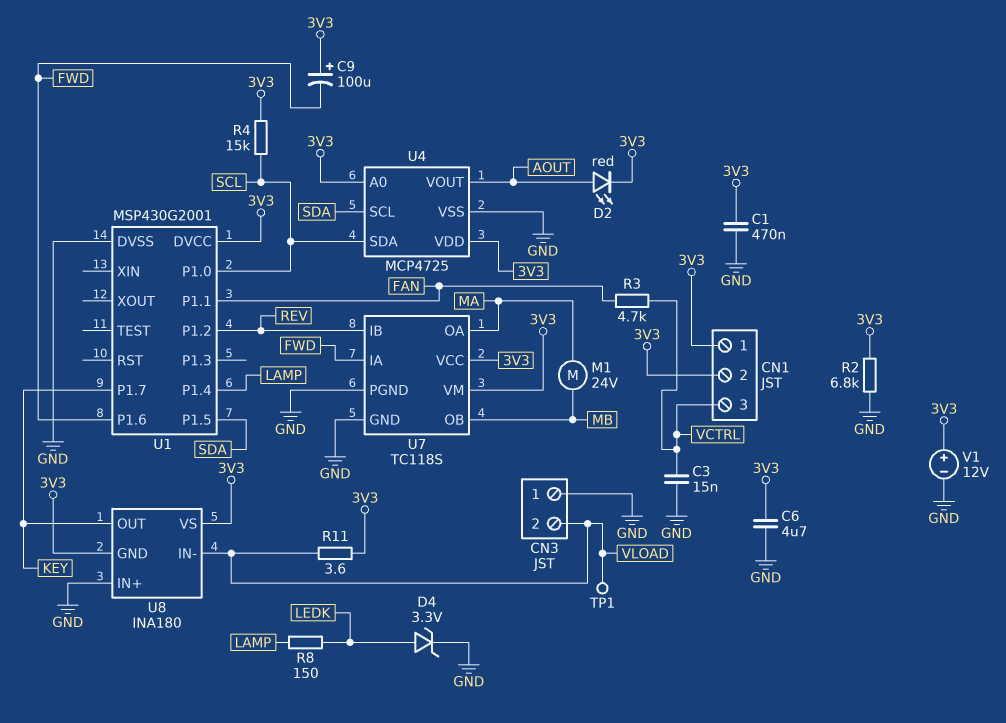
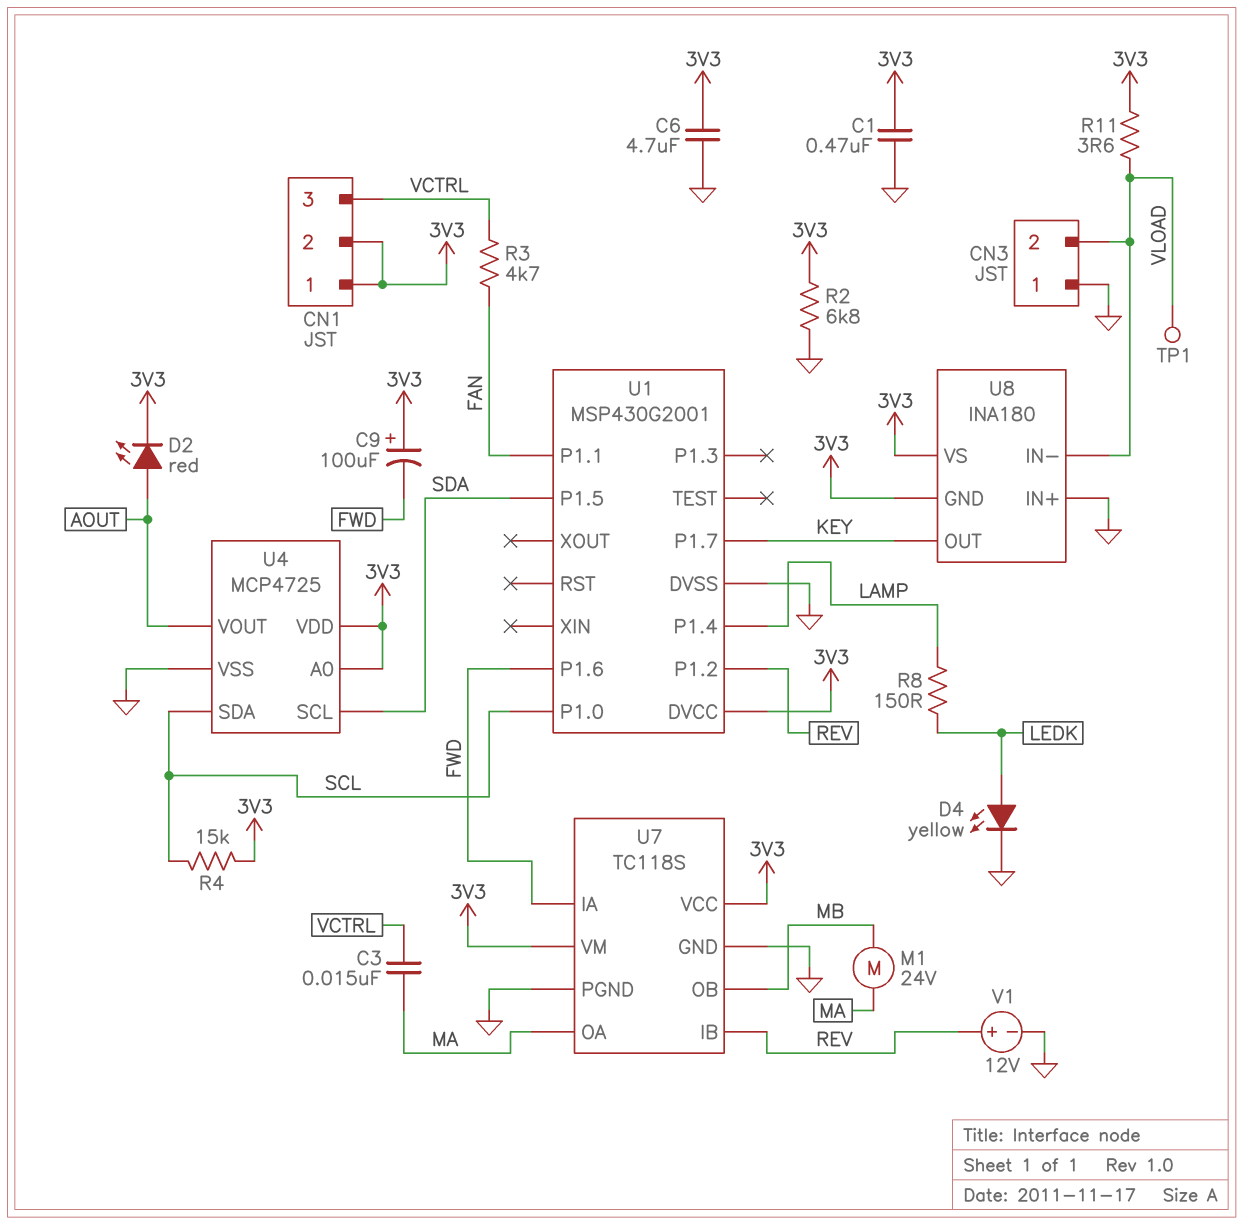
C3: 15nF (GND, VCTRL) -> 15nF (MA, VCTRL)
D4: zener 3.3V (A LEDK, K GND) -> LED yellow (A LEDK, K GND)
V1: 12V (plus 3V3, minus GND) -> 12V (plus REV, minus GND)

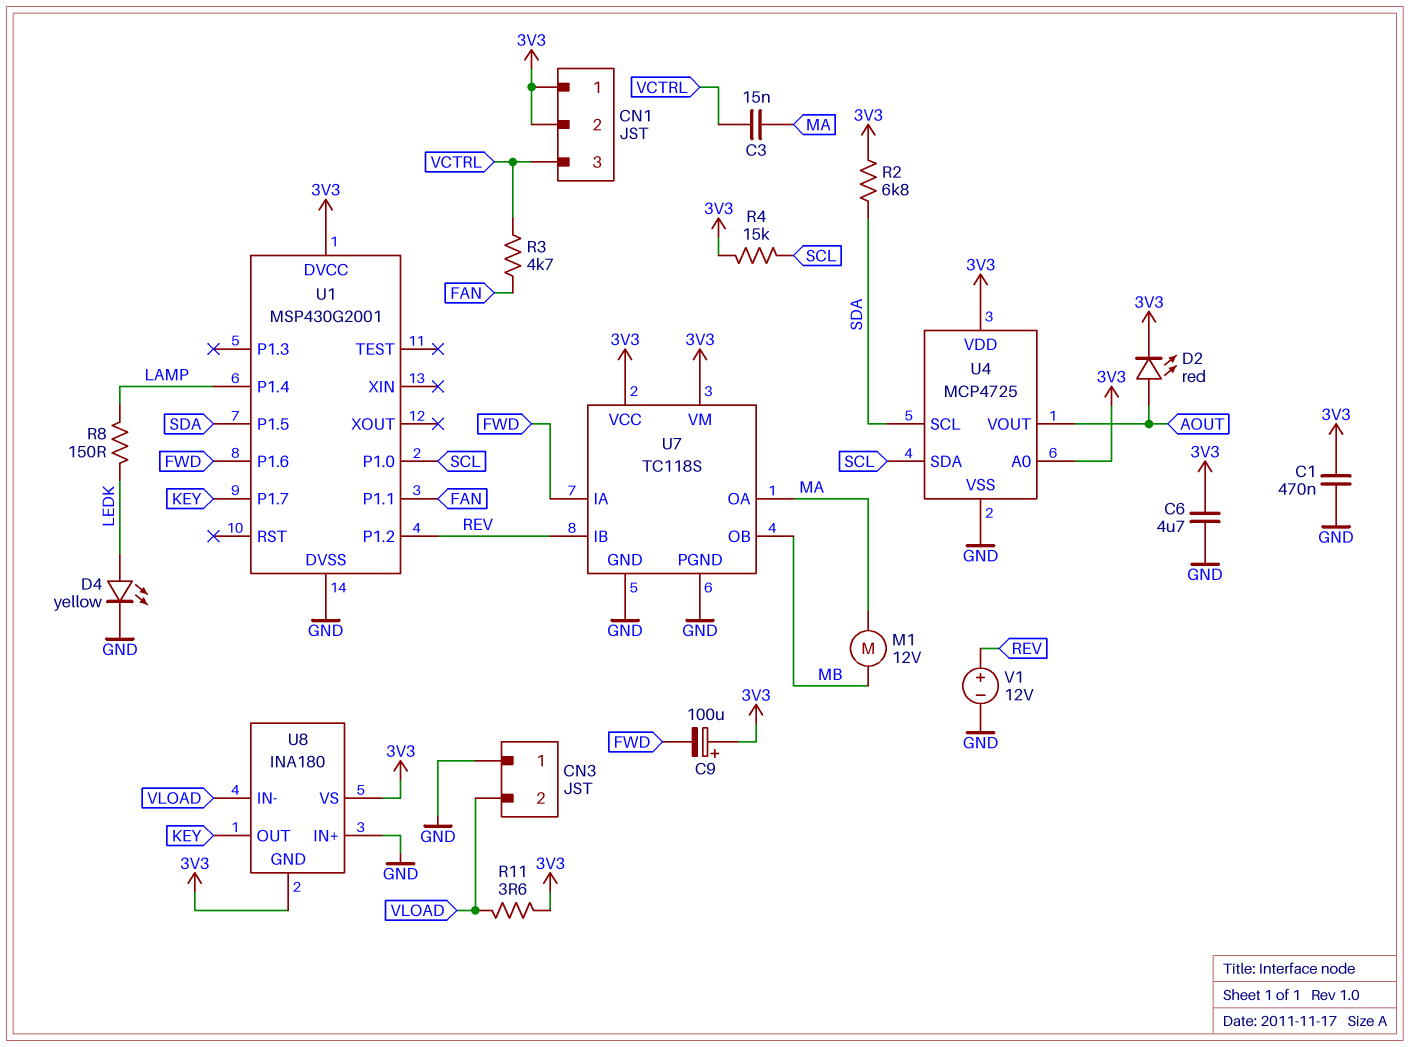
M1: motor 24V (MA, MB) -> motor 12V (MA, MB)
R2: 6.8k (3V3, GND) -> 6.8k (3V3, SDA)
TP1: test point (VLOAD) -> none

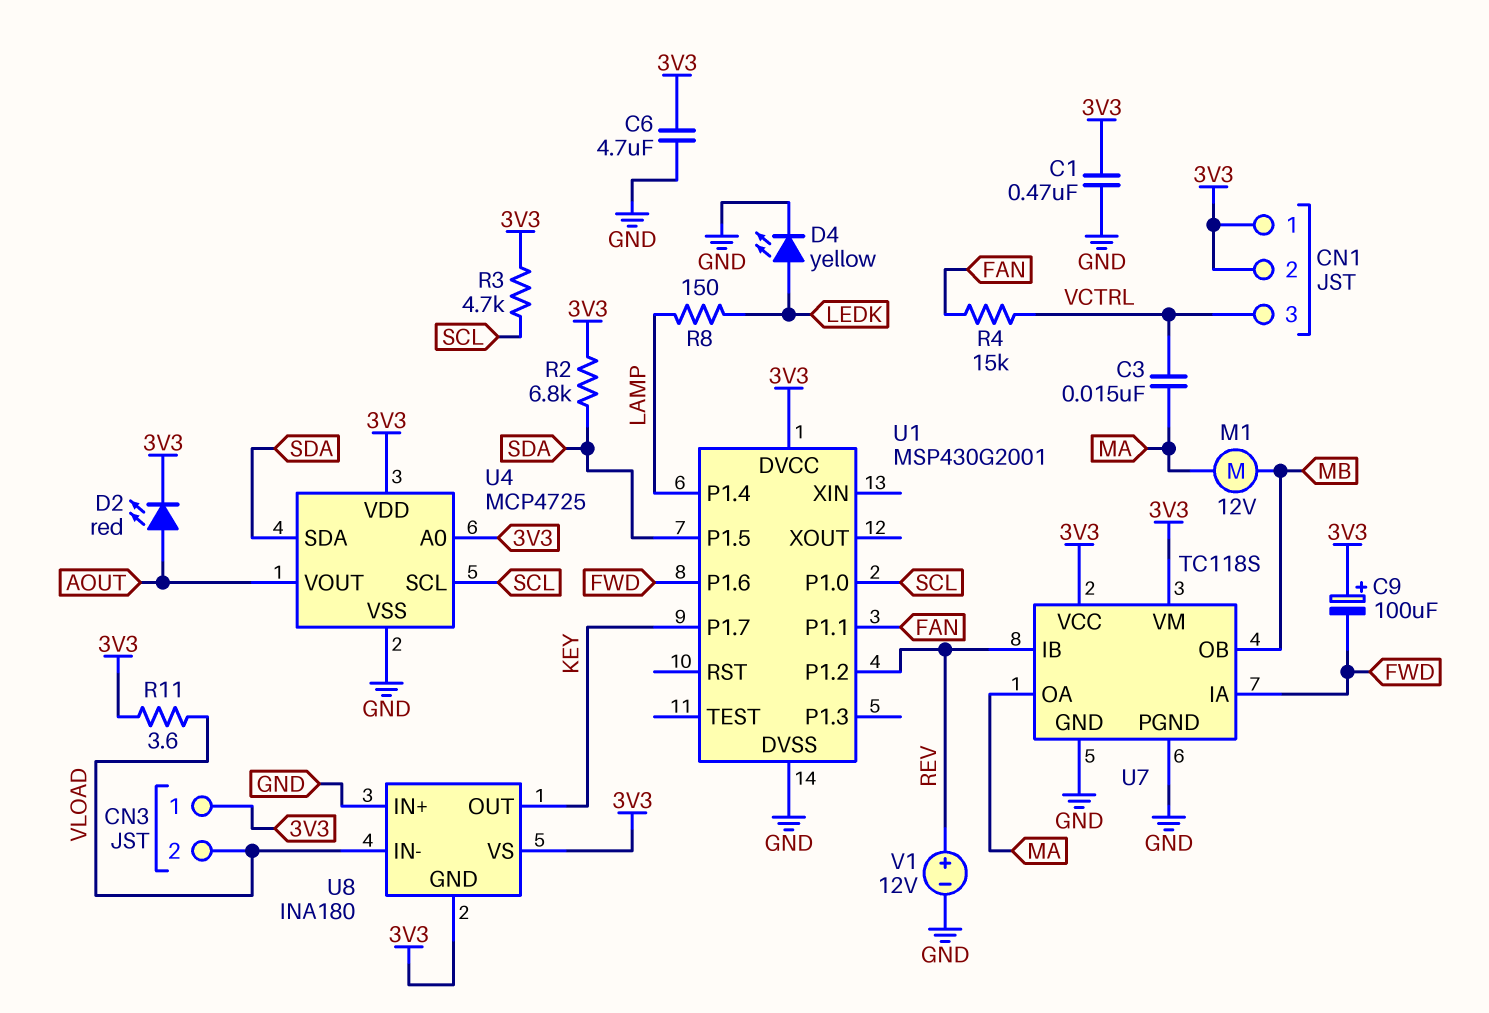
CN3 pin 1: GND -> 3V3
R3: 4.7k (FAN, VCTRL) -> 4.7k (3V3, SCL)
R4: 15k (3V3, SCL) -> 15k (FAN, VCTRL)
U4 pin SCL: SDA -> SCL
U4 pin SDA: SCL -> SDA

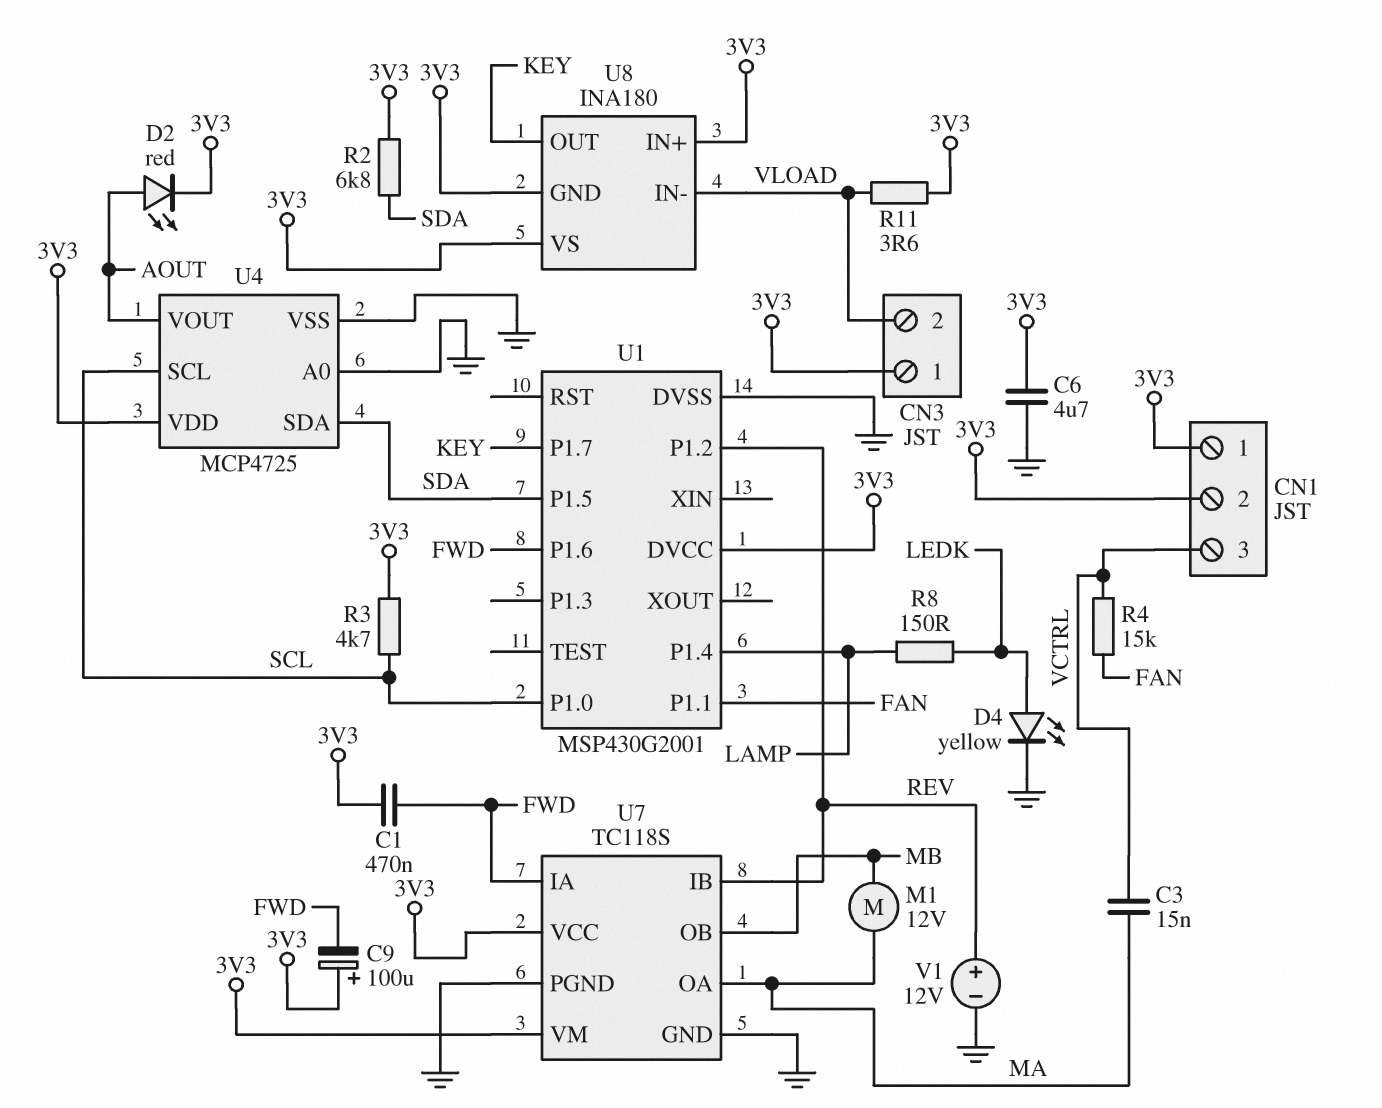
C1: 470nF (3V3, GND) -> 470nF (3V3, FWD)
U4 pin A0: 3V3 -> GND
U8 pin IN+: GND -> 3V3

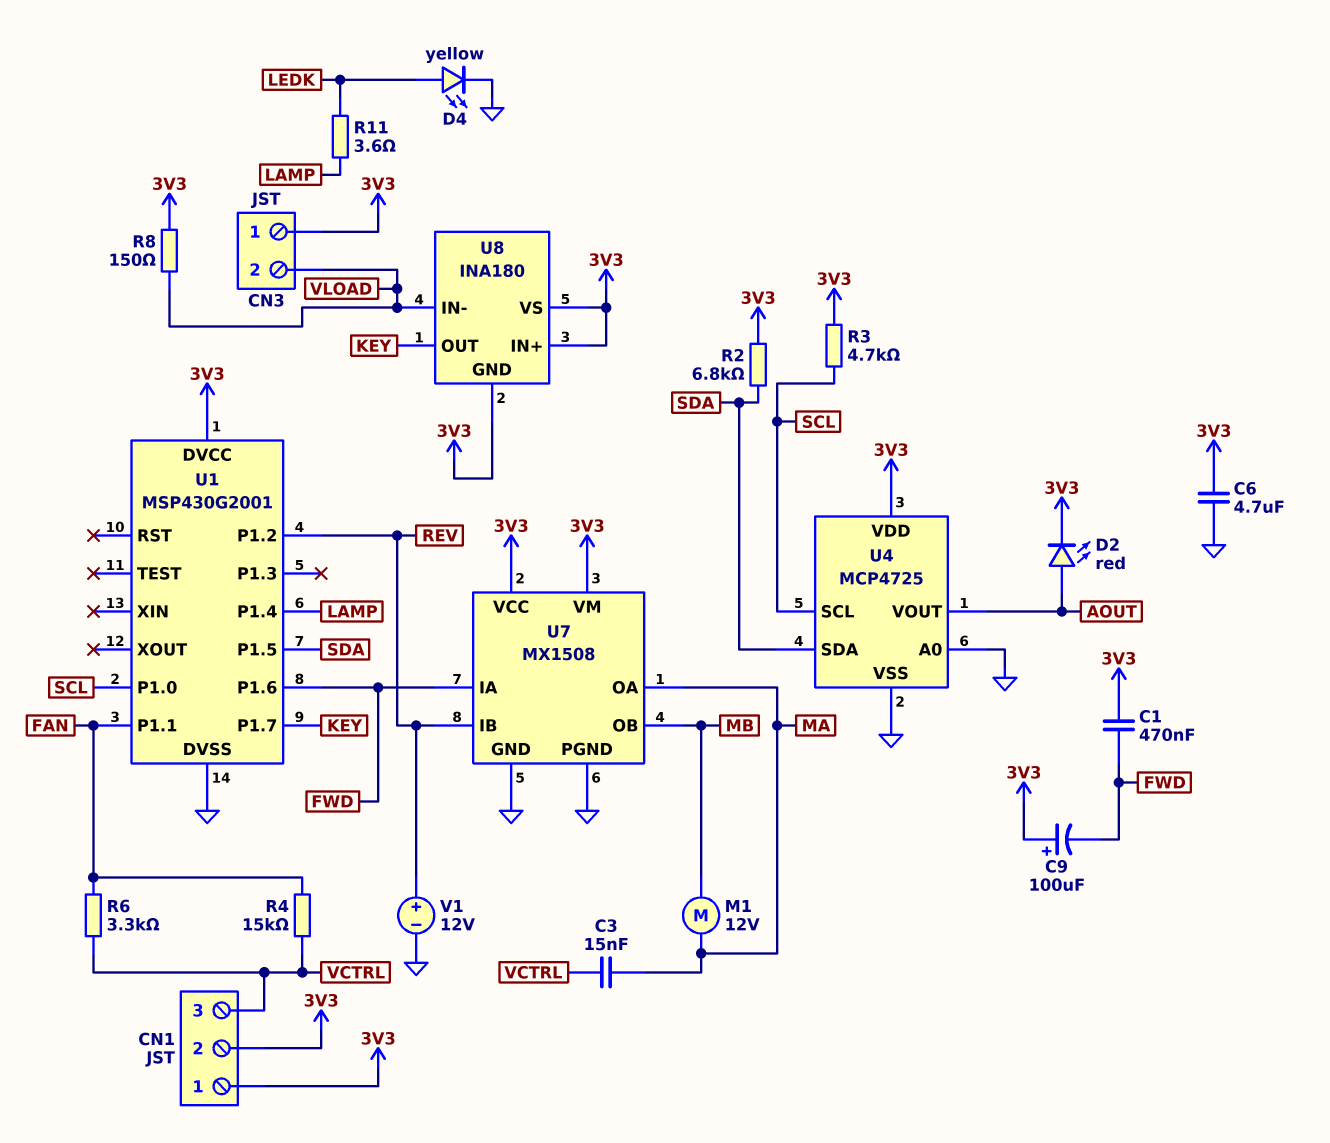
R6: none -> 3.3k (FAN, VCTRL)
R8: 150 (LAMP, LEDK) -> 150 (3V3, VLOAD)
R11: 3.6 (3V3, VLOAD) -> 3.6 (LAMP, LEDK)
U7: TC118S -> MX1508

